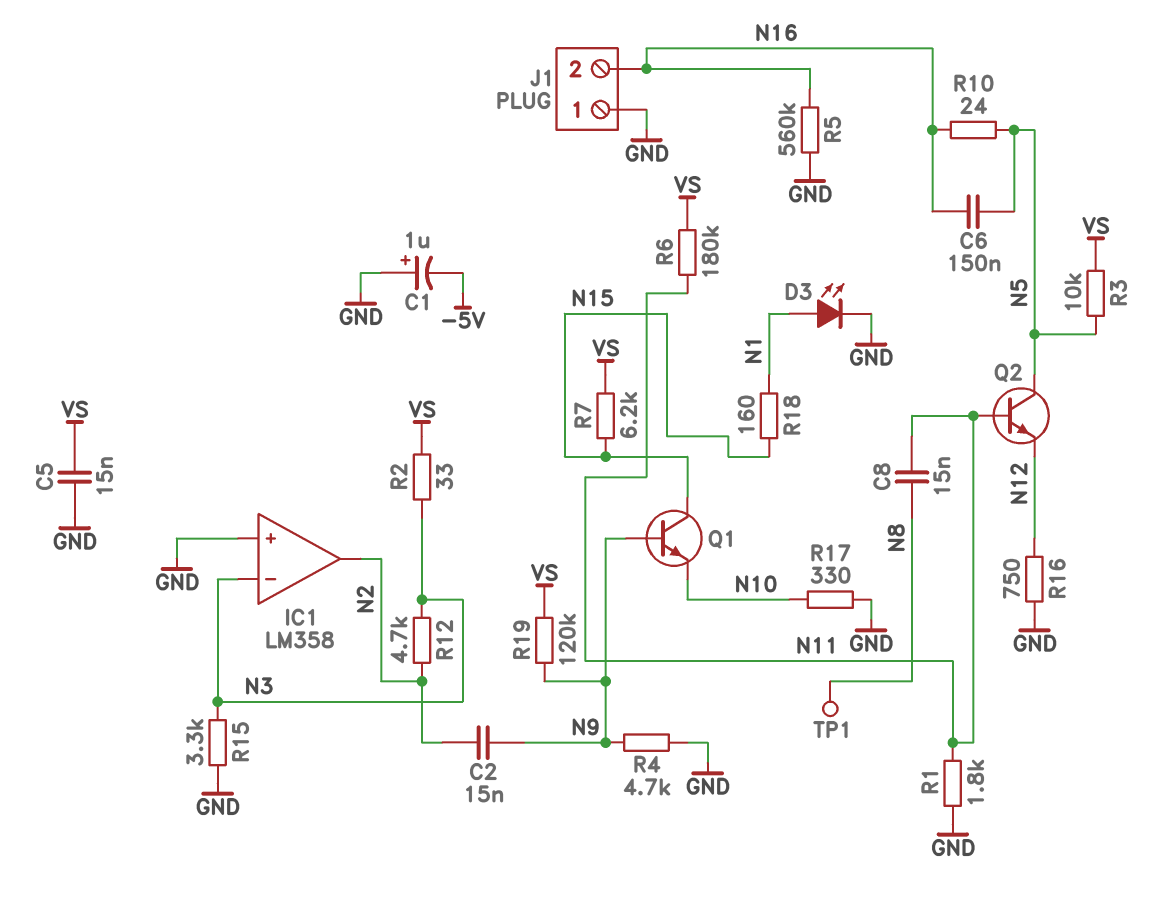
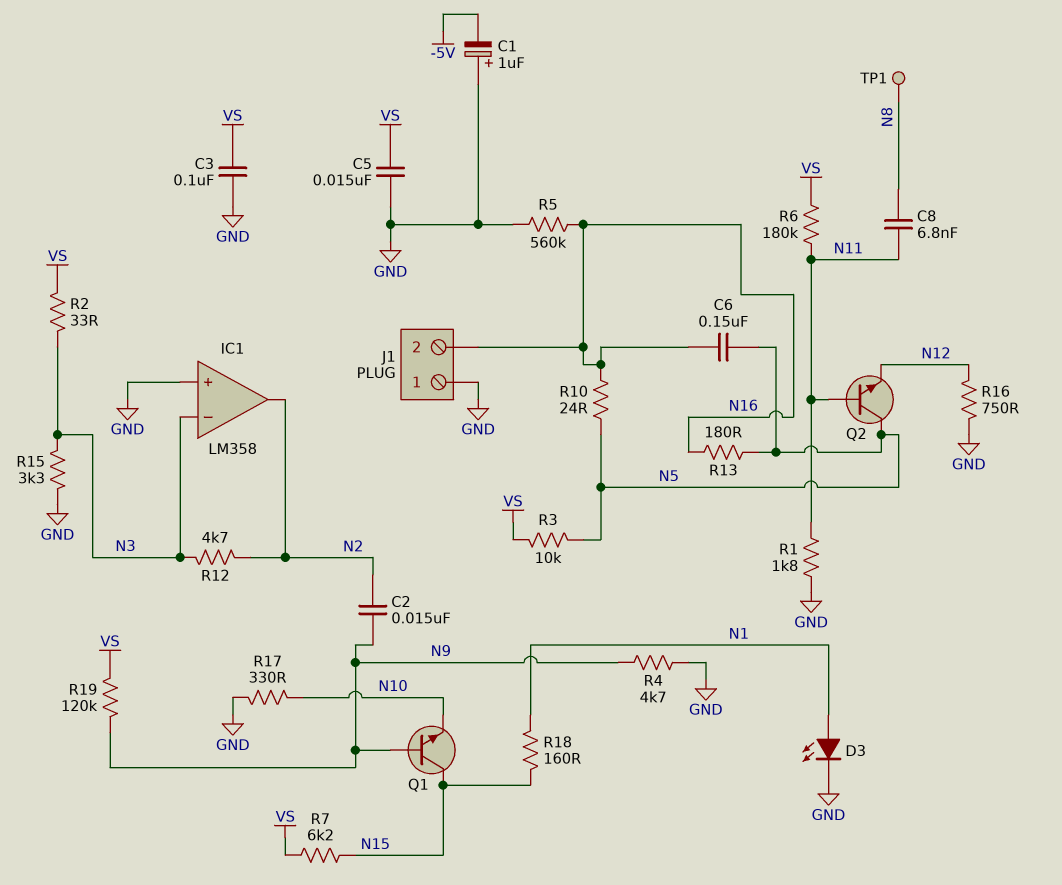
C3: none -> 100nF (GND, VS)
C8: 15nF (N8, N11) -> 6.8nF (N8, N11)
R13: none -> 180 (N5, N16)

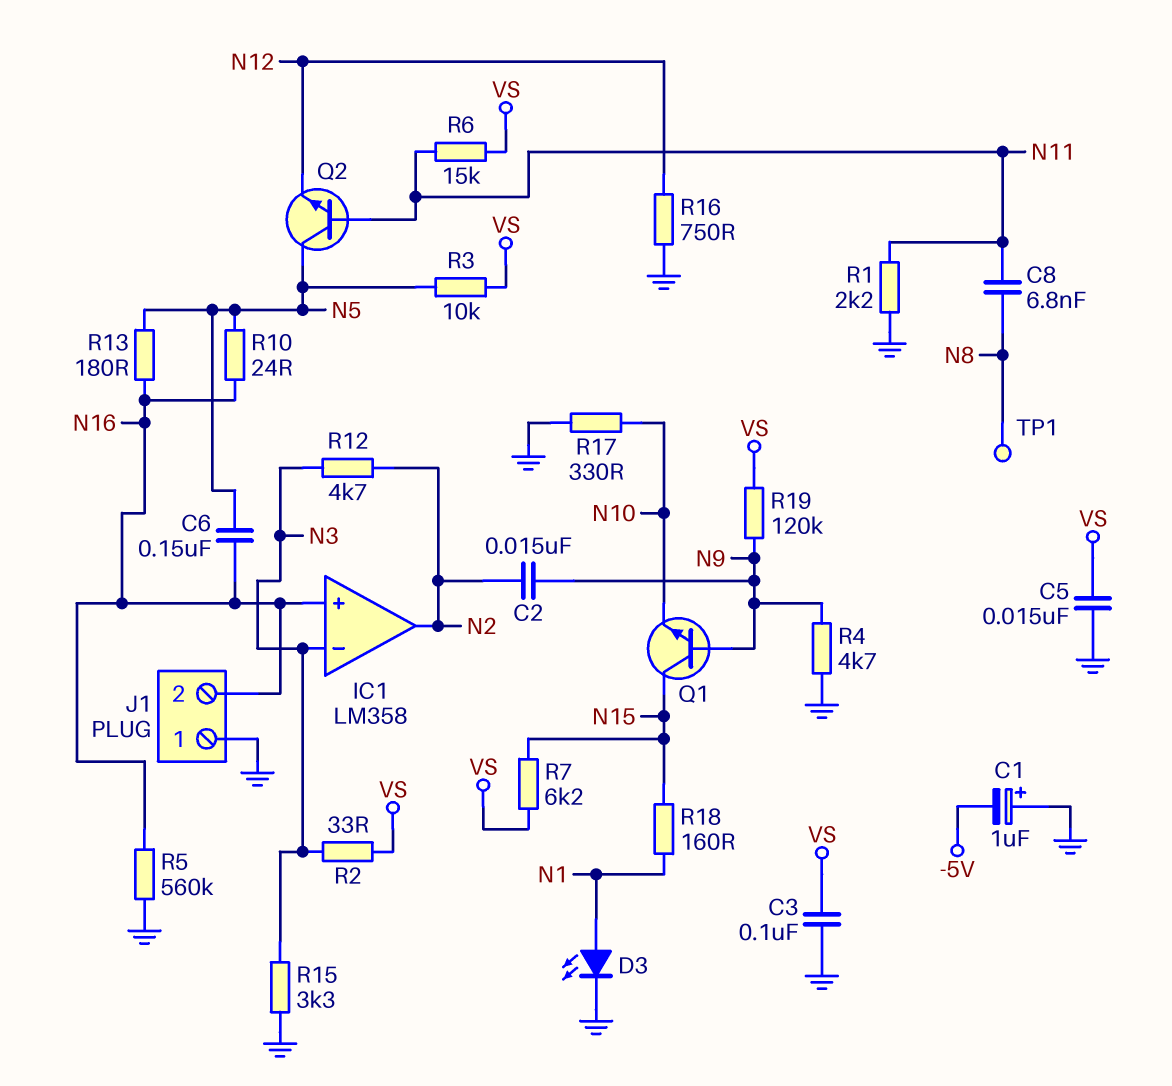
IC1 pin in+: GND -> N16
R1: 1.8k (GND, N11) -> 2.2k (GND, N11)
R6: 180k (N11, VS) -> 15k (N11, VS)

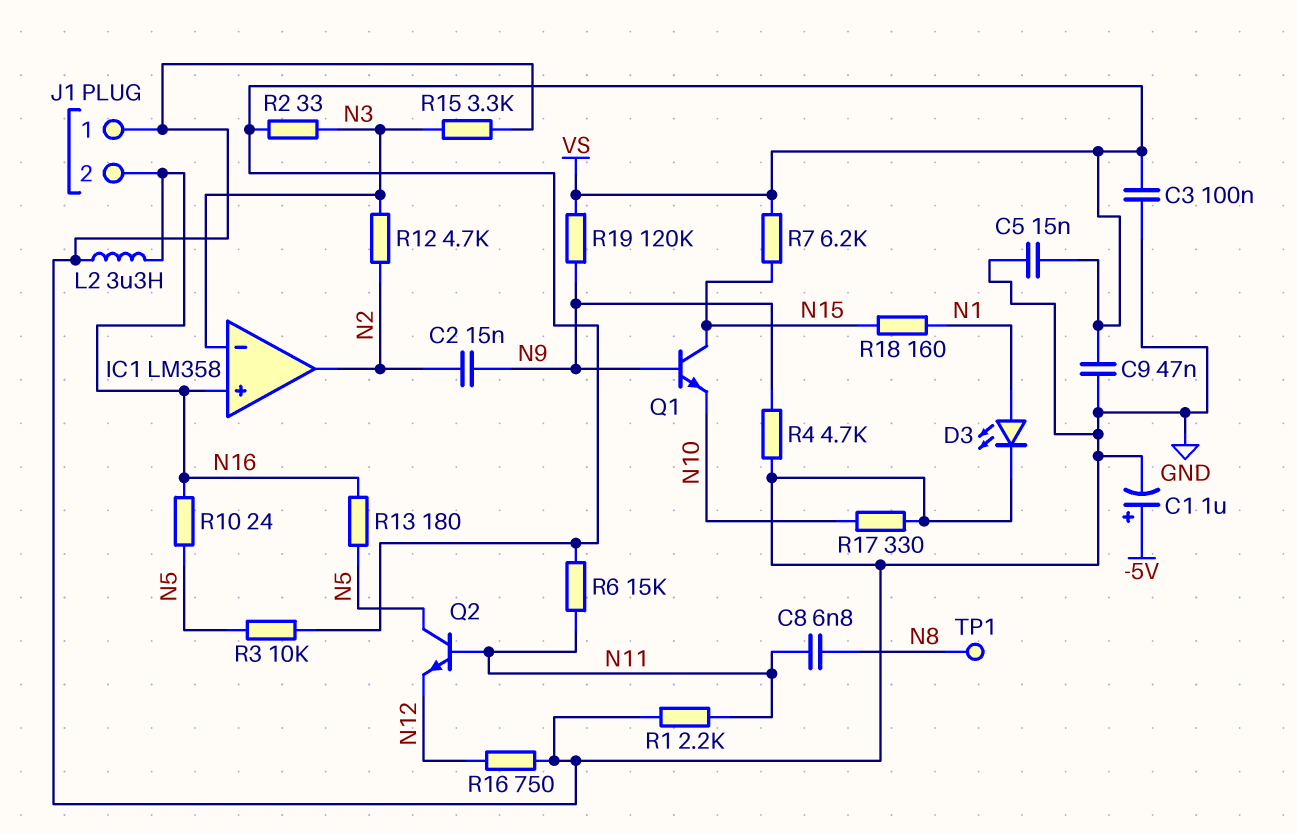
C1: 1uF (plus GND, minus -5V) -> 1uF (plus -5V, minus GND)
C6: 150nF (N5, N16) -> none
C9: none -> 47nF (GND, VS)
L2: none -> 3.3uH (GND, N16)
R5: 560k (GND, N16) -> none

